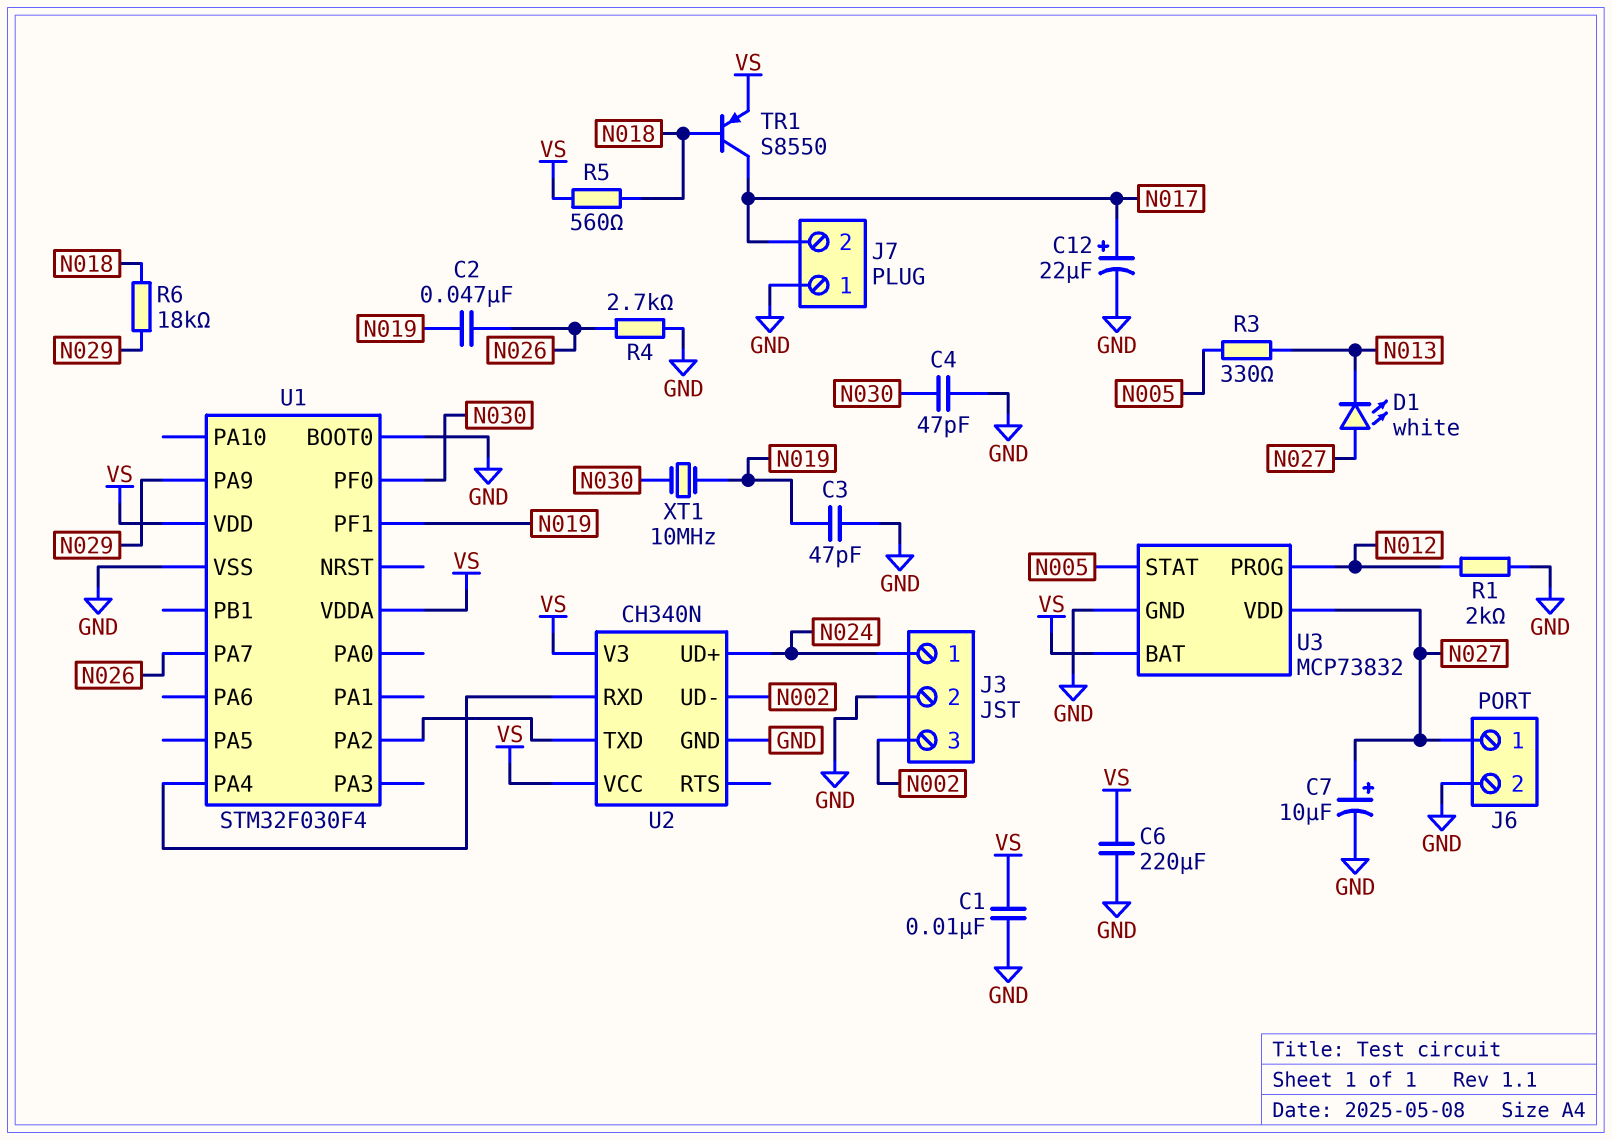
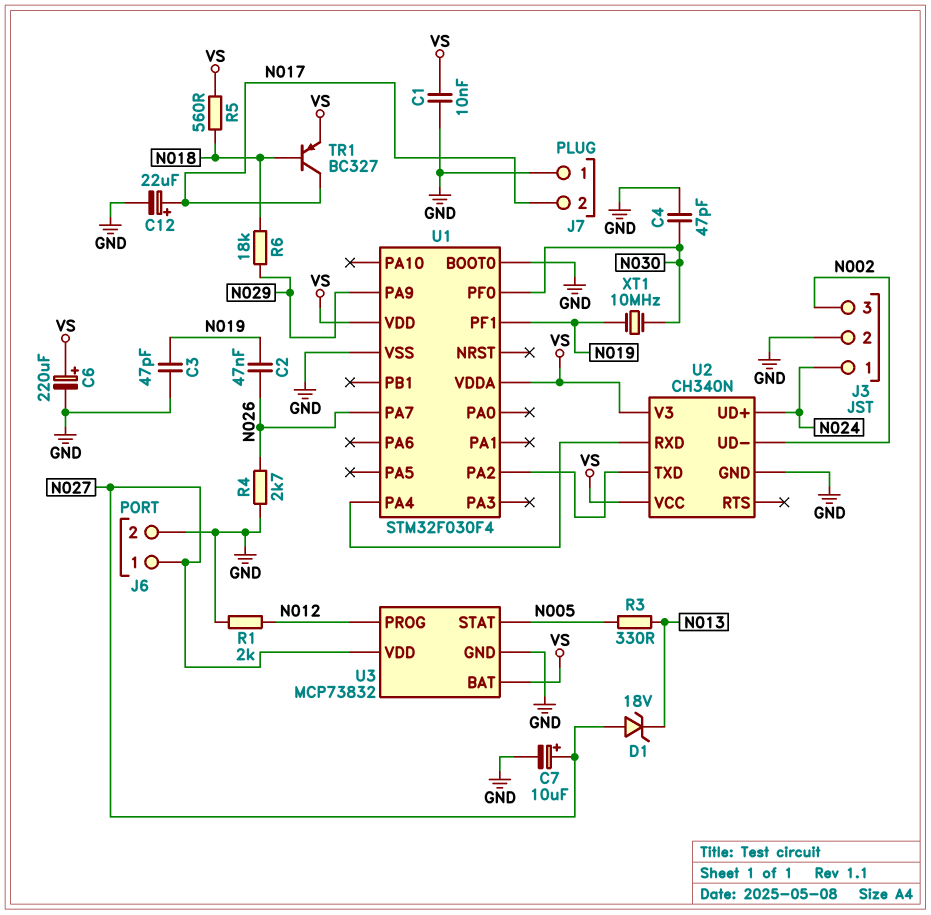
C6: 220uF (GND, VS) -> 220uF (plus VS, minus GND)
D1: LED white (A N027, K N013) -> zener 18V (A N027, K N013)
TR1: PNP S8550 (B N018, C N017, E VS) -> PNP BC327 (B N018, C N017, E VS)

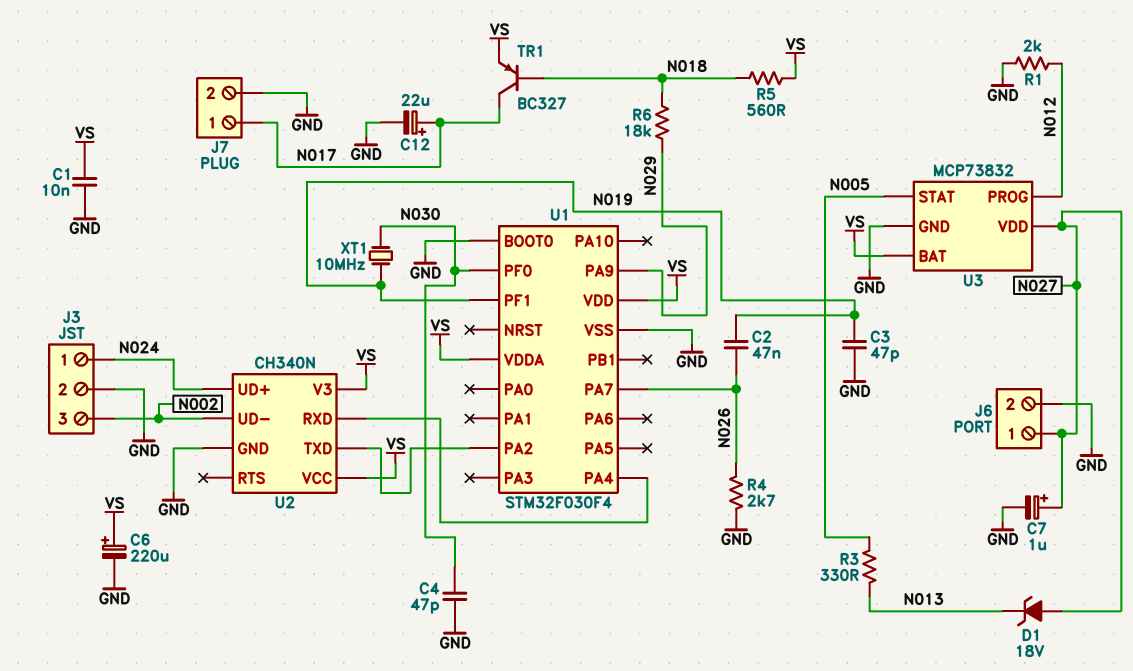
C7: 10uF (plus N027, minus GND) -> 1uF (plus N027, minus GND)
J7 pin 1: GND -> N017
J7 pin 2: N017 -> GND

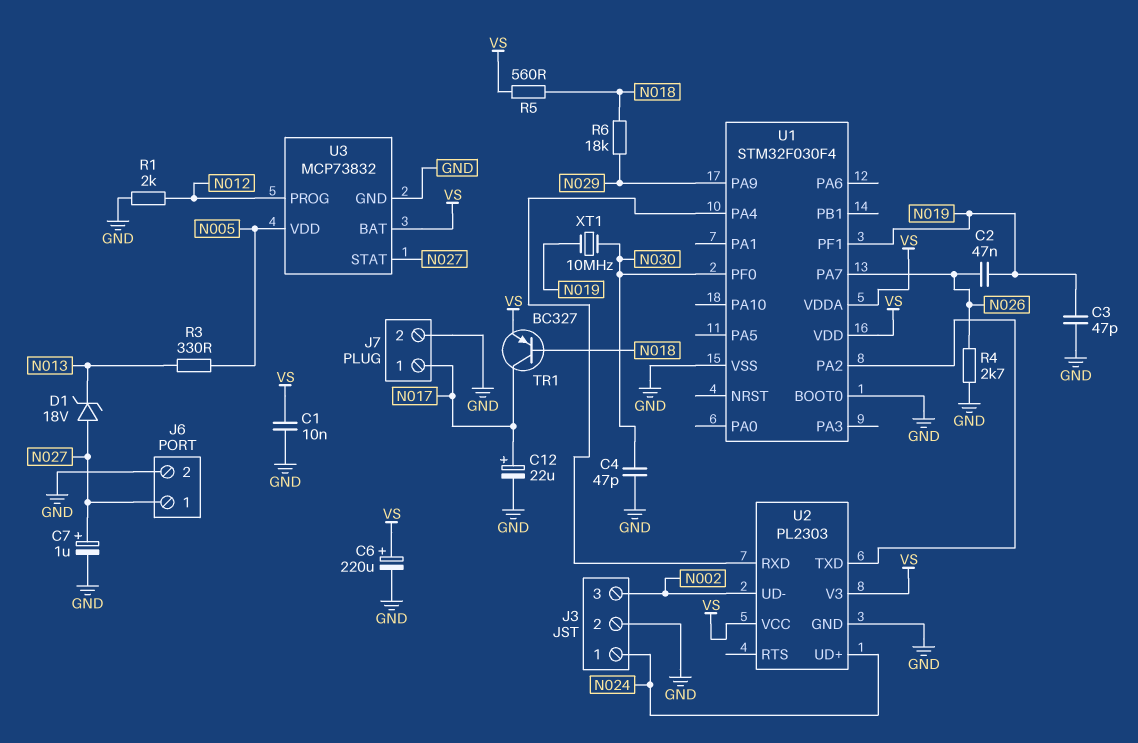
U2: CH340N -> PL2303
U3 pin STAT: N005 -> N027
U3 pin VDD: N027 -> N005

